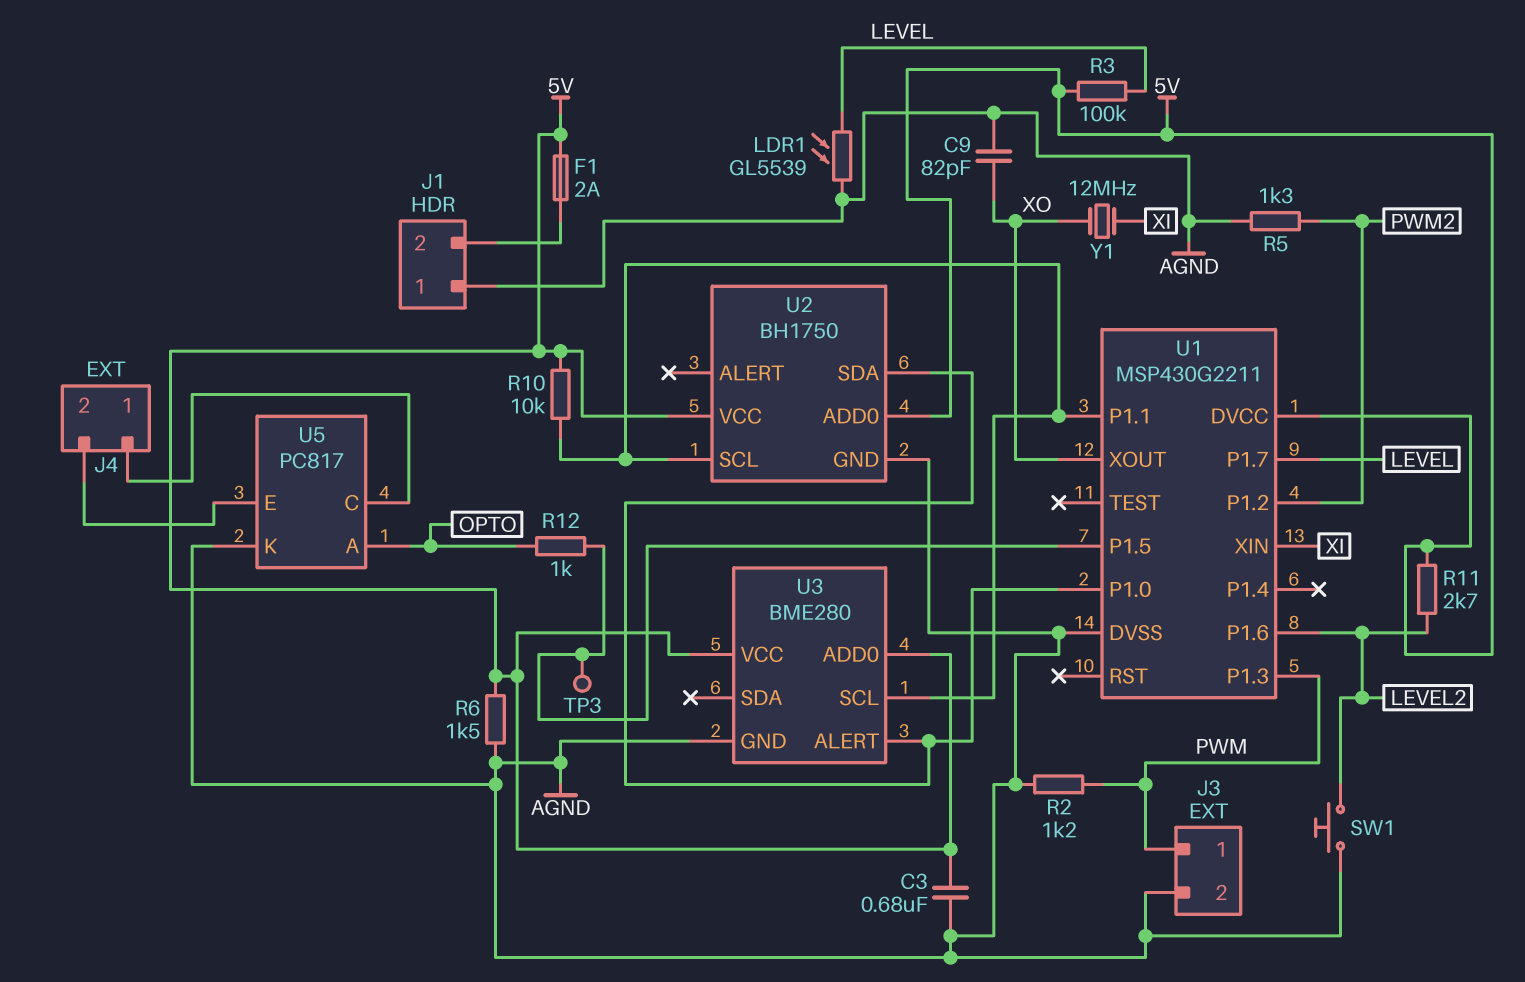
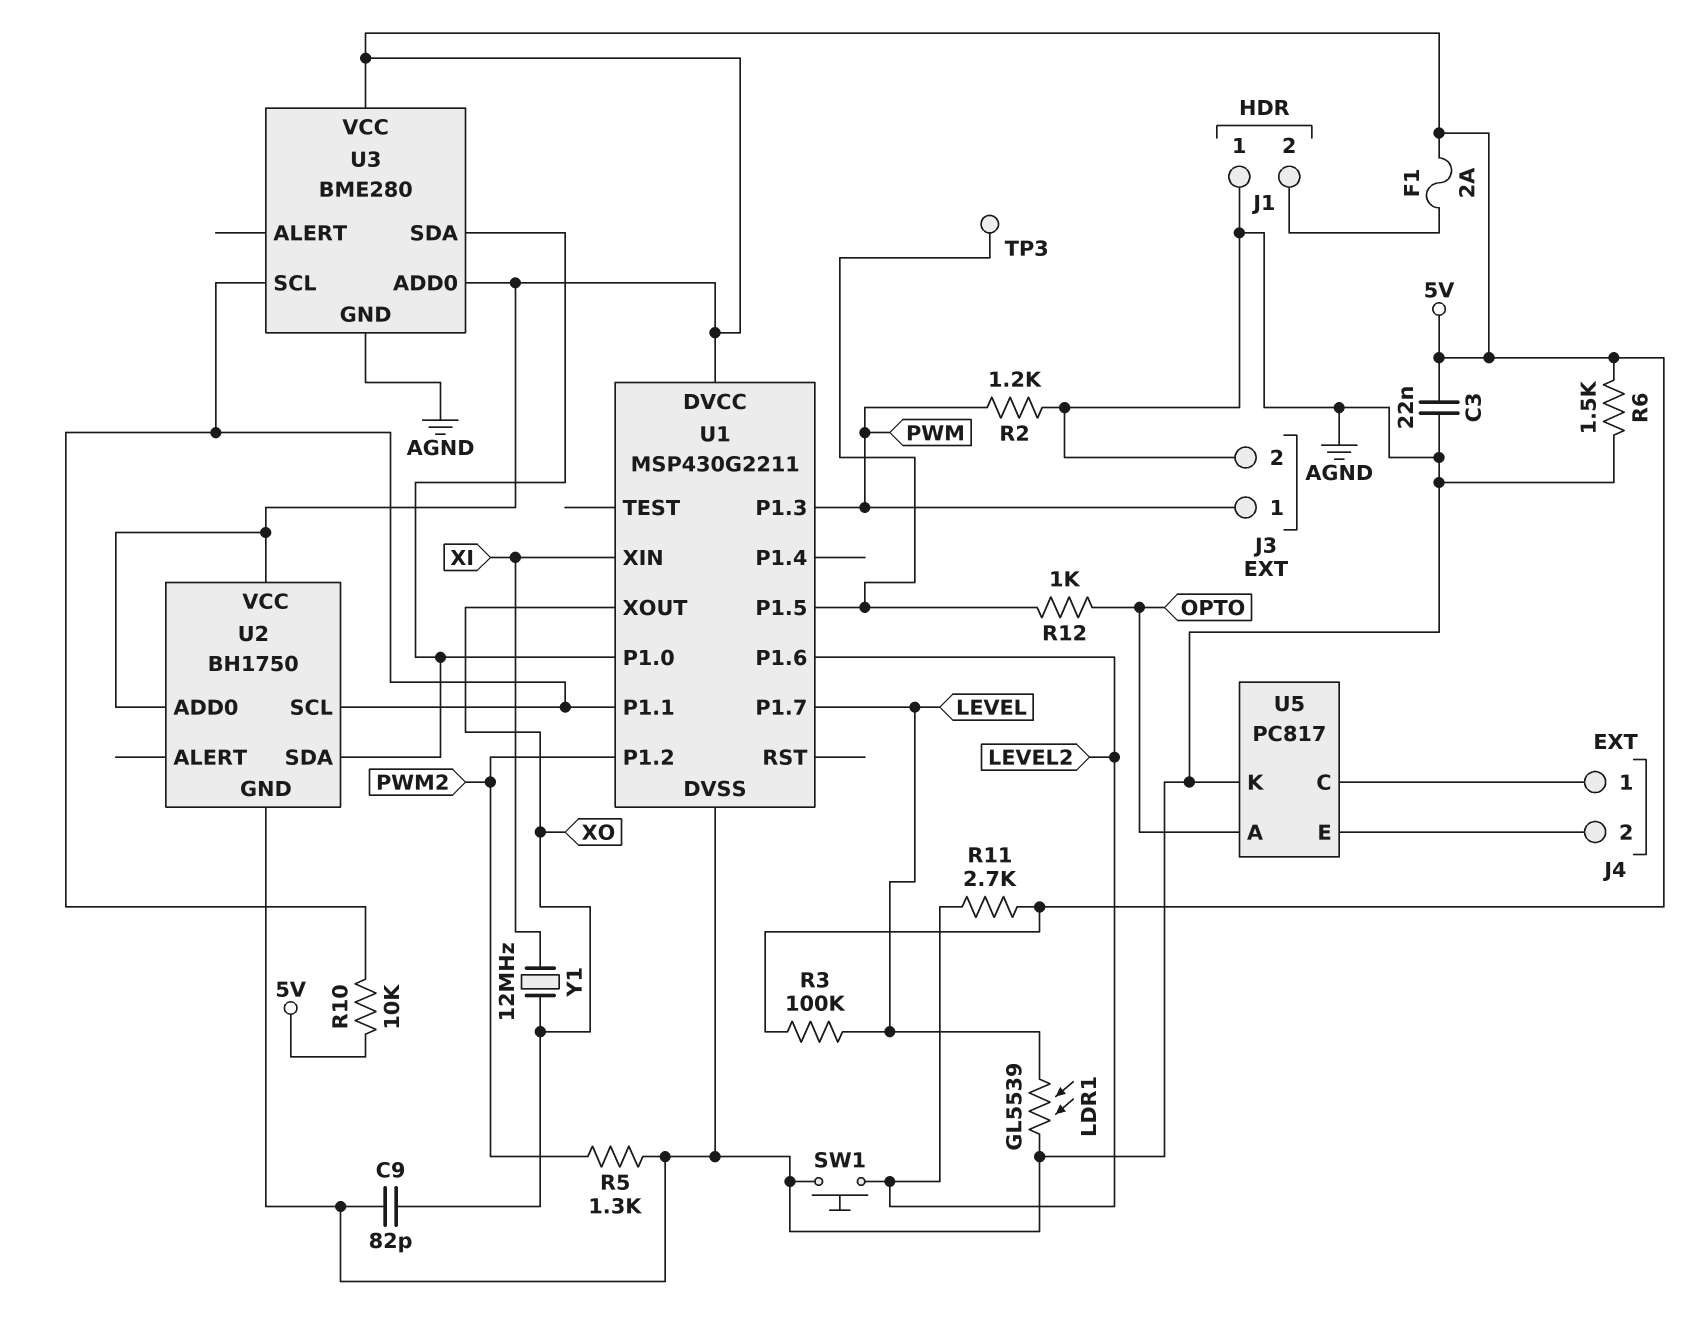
C3: 680nF (5V, AGND) -> 22nF (5V, AGND)
U3 pin ALERT: U1/P1.0 -> none
U3 pin SDA: none -> U1/P1.0

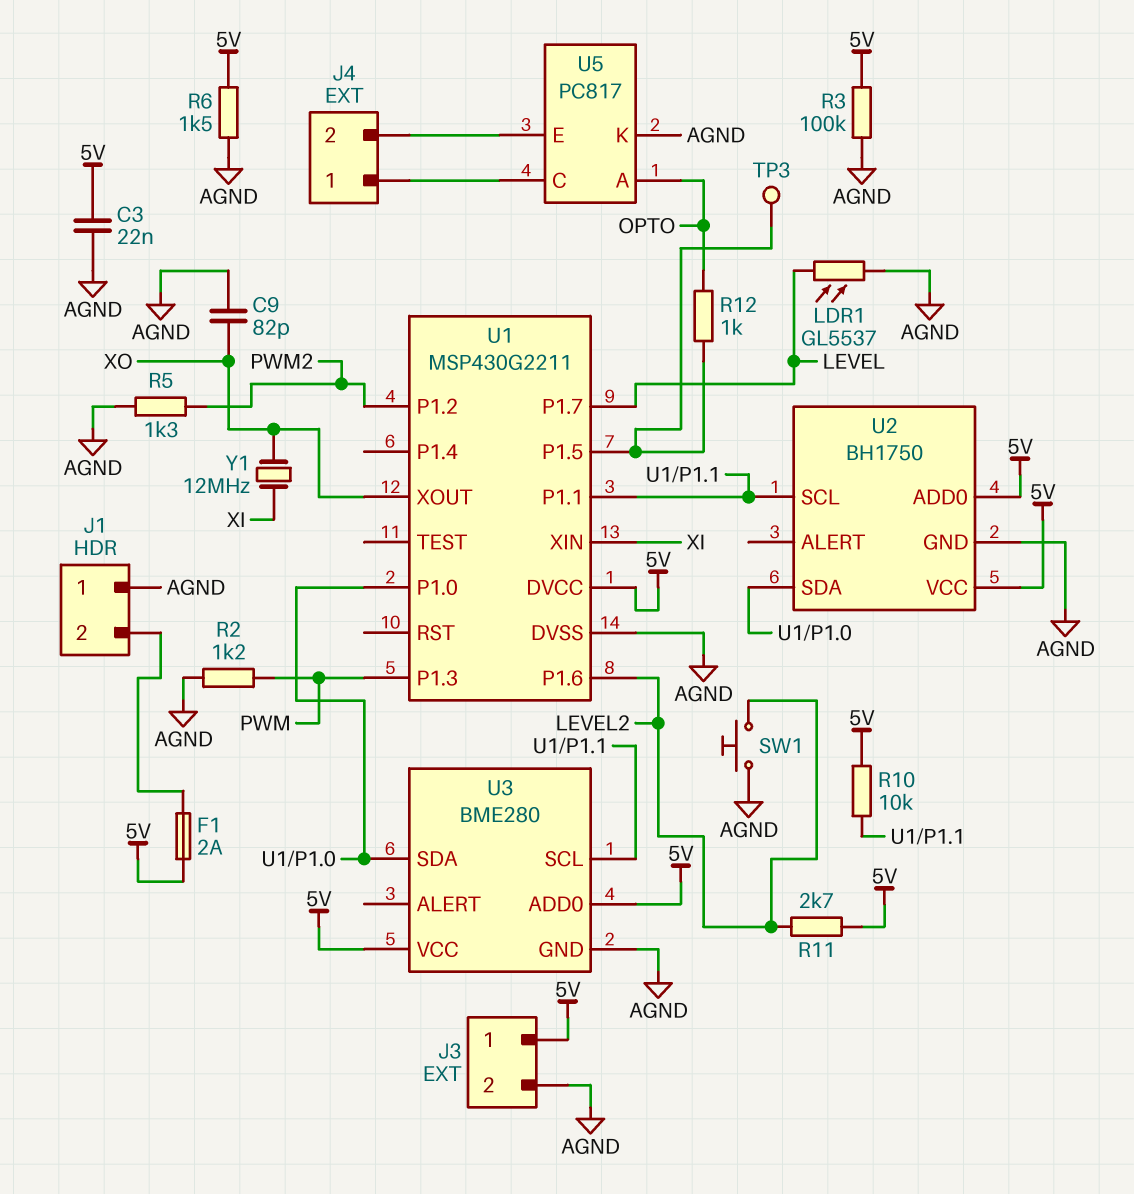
J3 pin 1: PWM -> 5V
LDR1: GL5539 (AGND, LEVEL) -> GL5537 (AGND, LEVEL)
R3: 100k (5V, LEVEL) -> 100k (5V, AGND)

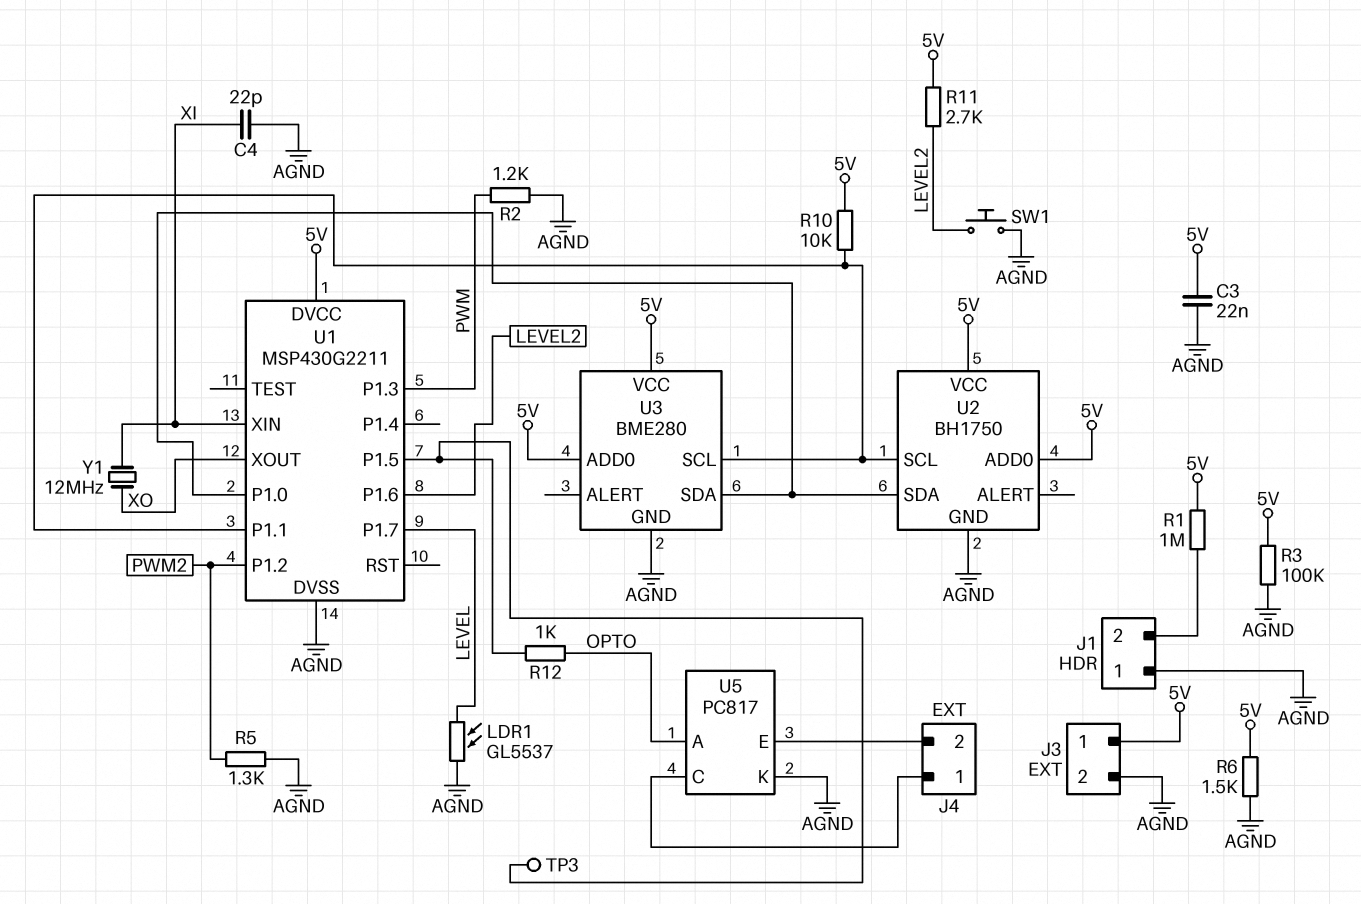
C4: none -> 22pF (AGND, XI)
C9: 82pF (AGND, XO) -> none
F1: 2A (5V, J1/2) -> none
R1: none -> 1M (5V, J1/2)

